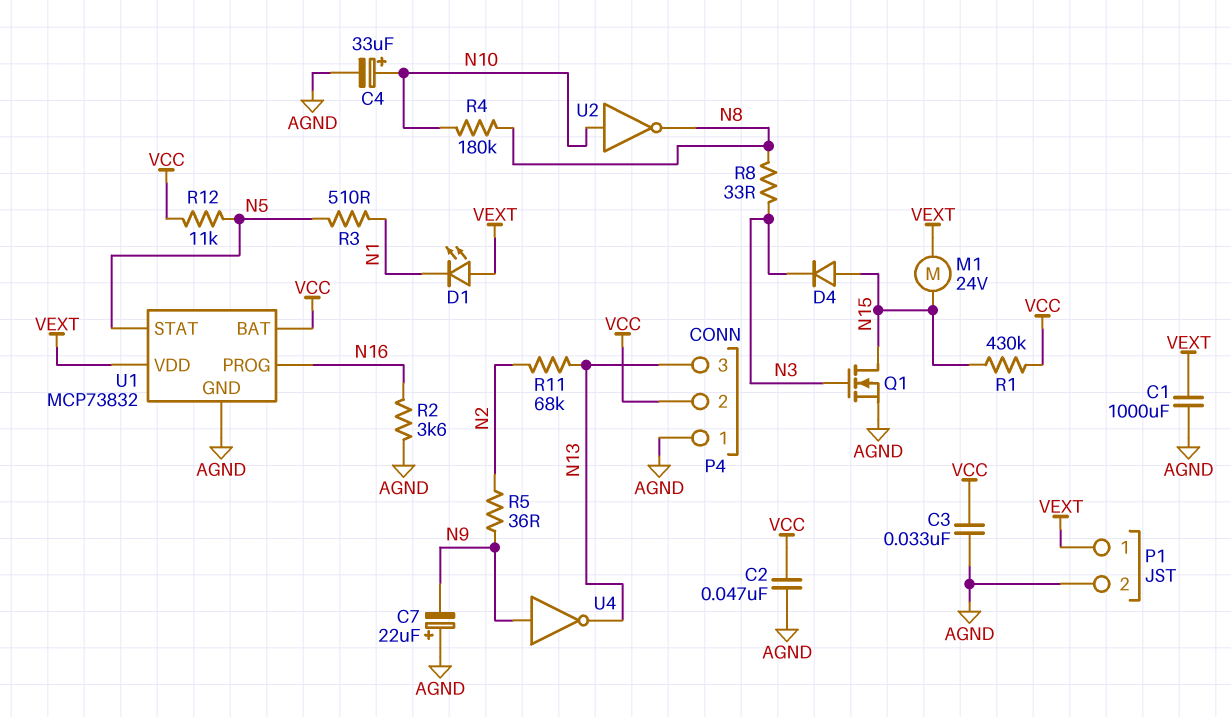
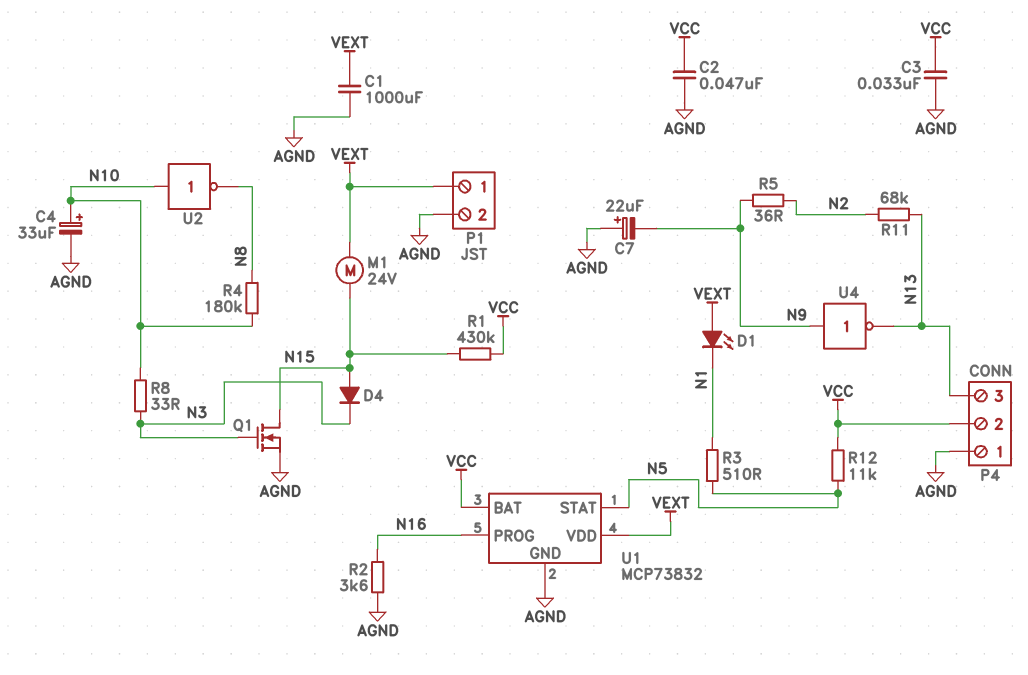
R8: 33 (N3, N8) -> 33 (N3, N10)

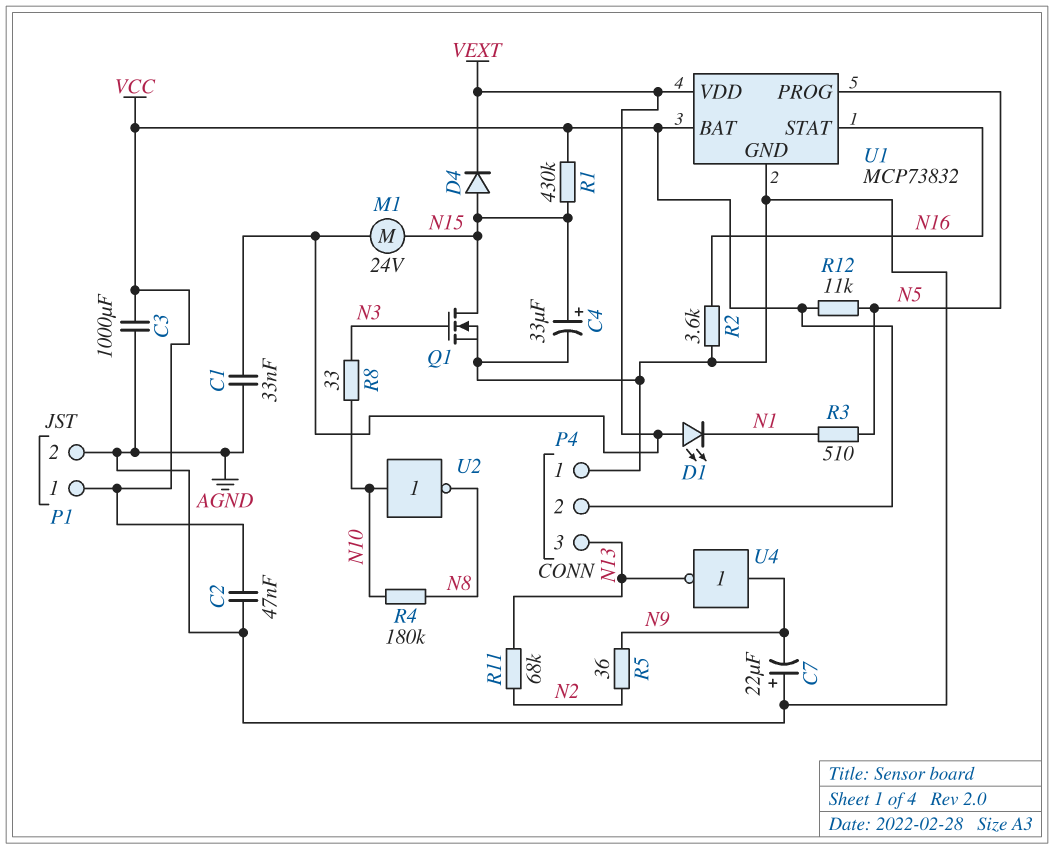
C1: 1000uF (AGND, VEXT) -> 33nF (AGND, VEXT)
C3: 33nF (AGND, VCC) -> 1000uF (AGND, VCC)
C4: 33uF (plus N10, minus AGND) -> 33uF (plus N15, minus AGND)
D4: diode (A N15, K N3) -> diode (A N15, K VEXT)
P1 pin 1: VEXT -> VCC
U1 pin PROG: N16 -> N5
U1 pin STAT: N5 -> N16

